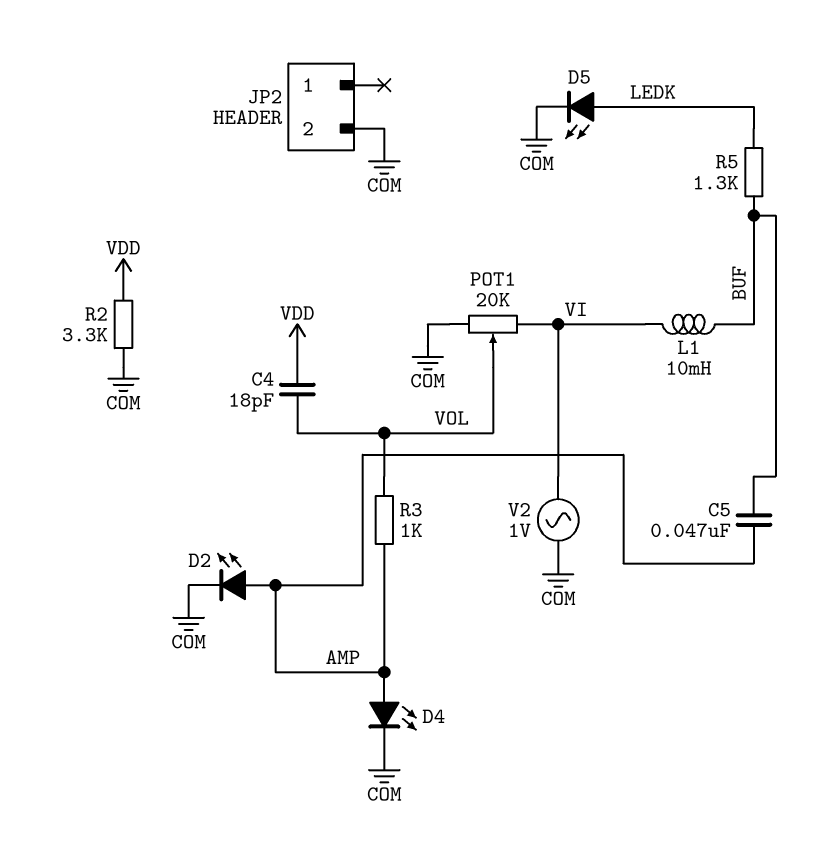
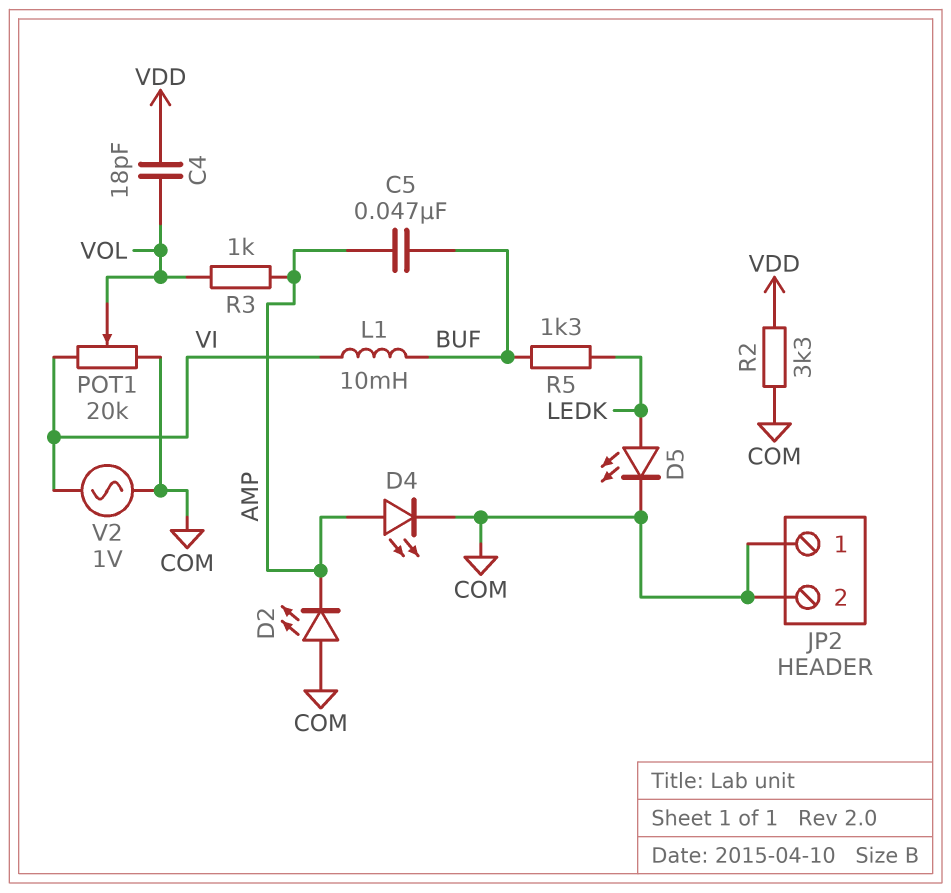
D2: LED (A AMP, K COM) -> LED (A COM, K AMP)
JP2 pin 1: none -> COM

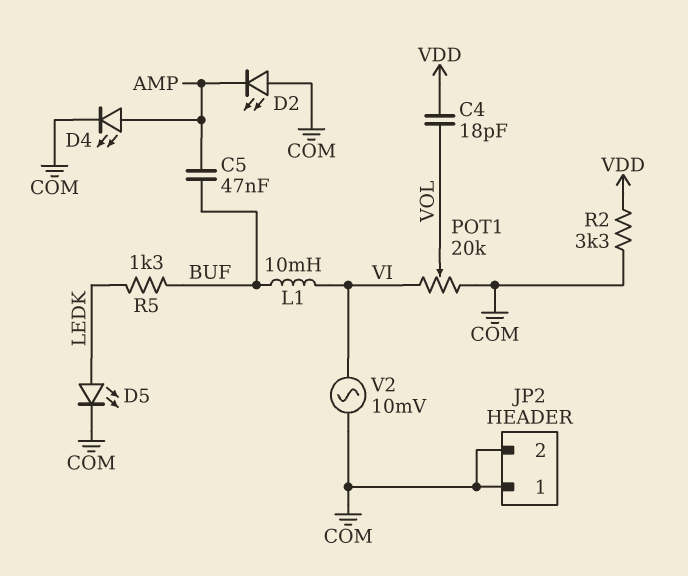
R3: 1k (AMP, VOL) -> none
V2: AC 1V (COM, VI) -> AC 10mV (COM, VI)

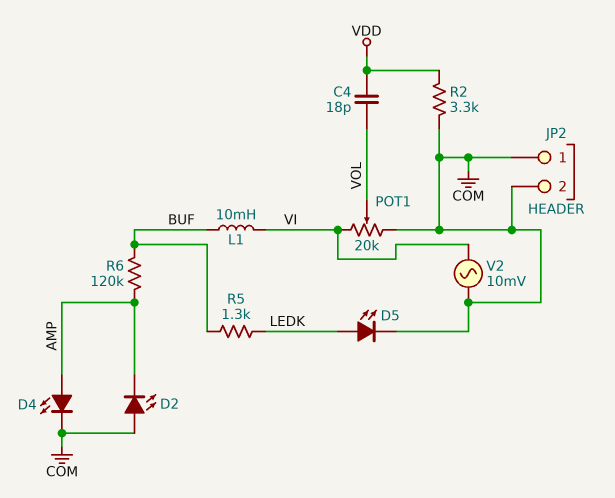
C5: 47nF (AMP, BUF) -> none
R6: none -> 120k (AMP, BUF)

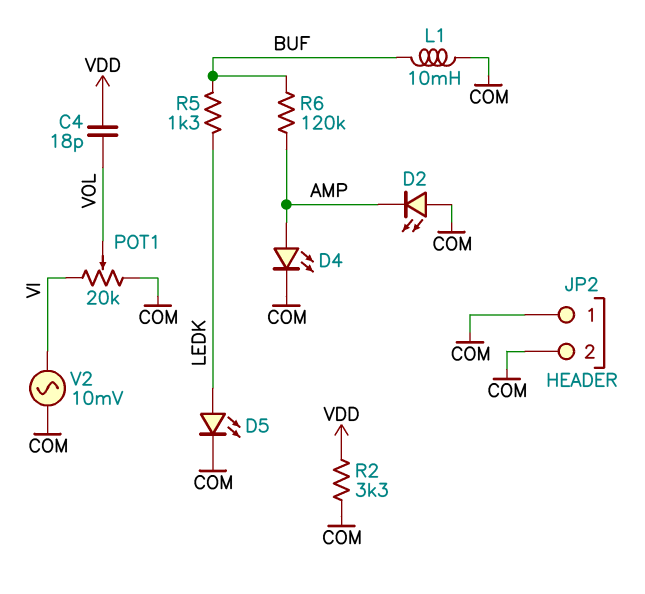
L1: 10mH (BUF, VI) -> 10mH (BUF, COM)

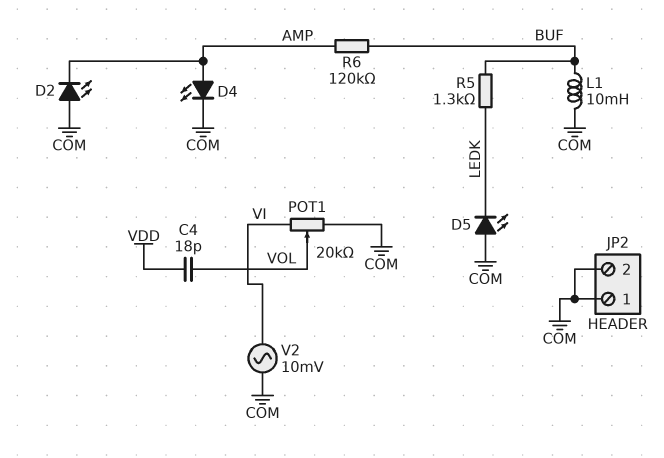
D5: LED (A LEDK, K COM) -> LED (A COM, K LEDK)
R2: 3.3k (COM, VDD) -> none

